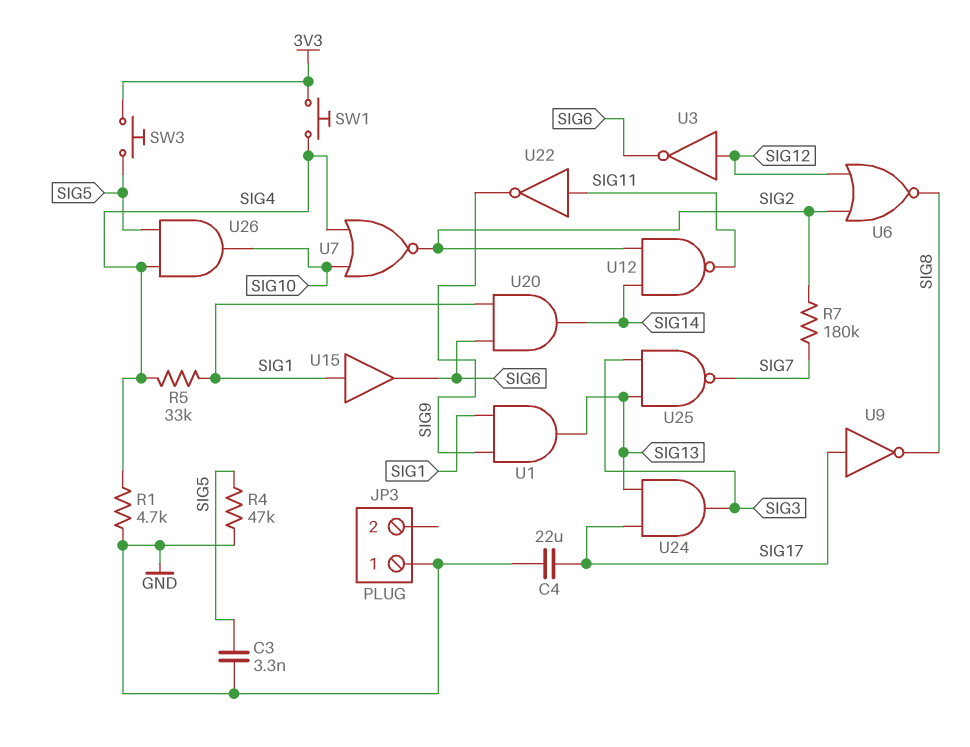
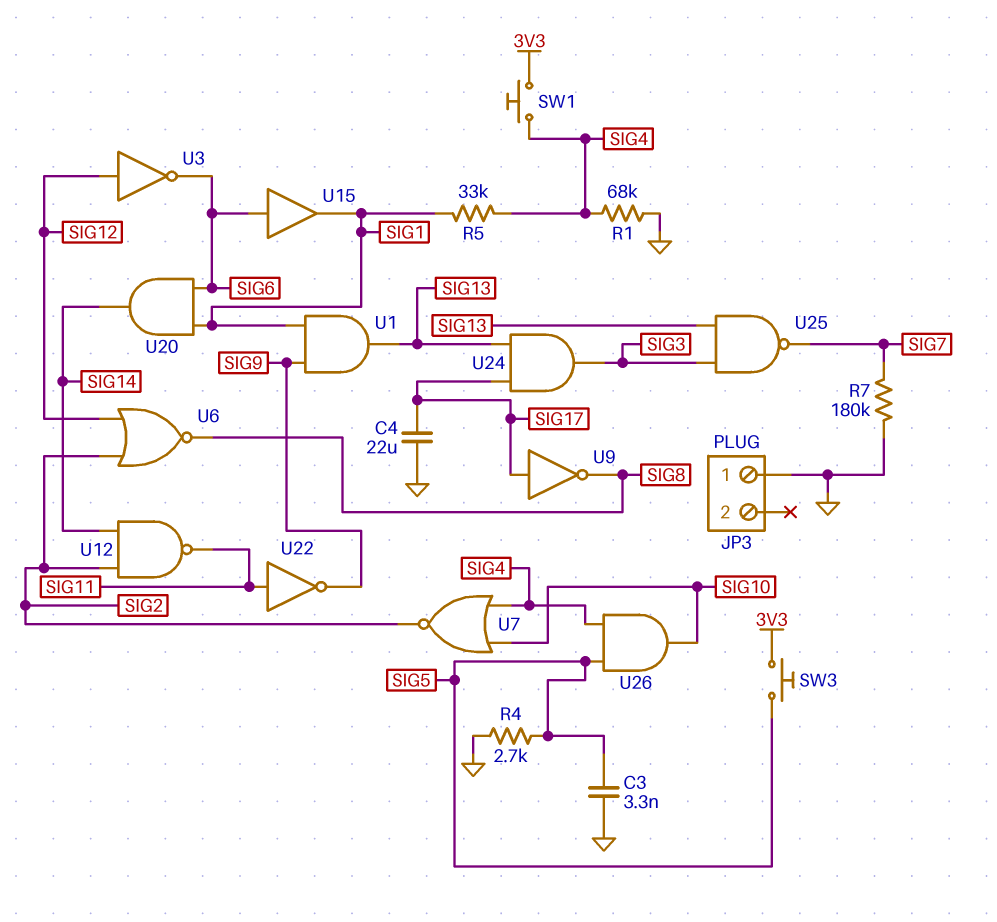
R1: 4.7k (GND, SIG4) -> 68k (GND, SIG4)
R4: 47k (GND, SIG5) -> 2.7k (GND, SIG5)
R7: 180k (SIG2, SIG7) -> 180k (GND, SIG7)
U15: buffer (in SIG1, out SIG6) -> buffer (in SIG6, out SIG1)

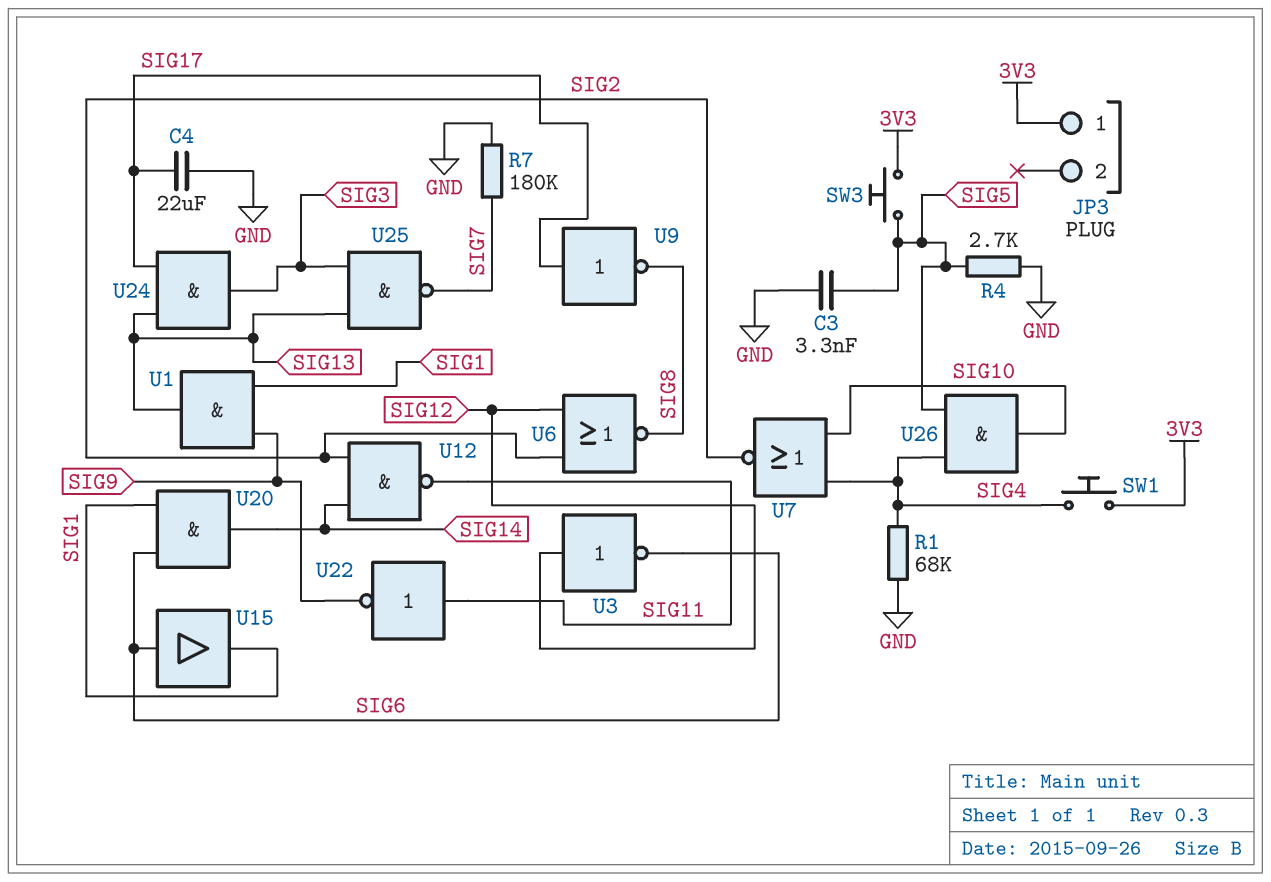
JP3 pin 1: GND -> 3V3
R5: 33k (SIG1, SIG4) -> none

